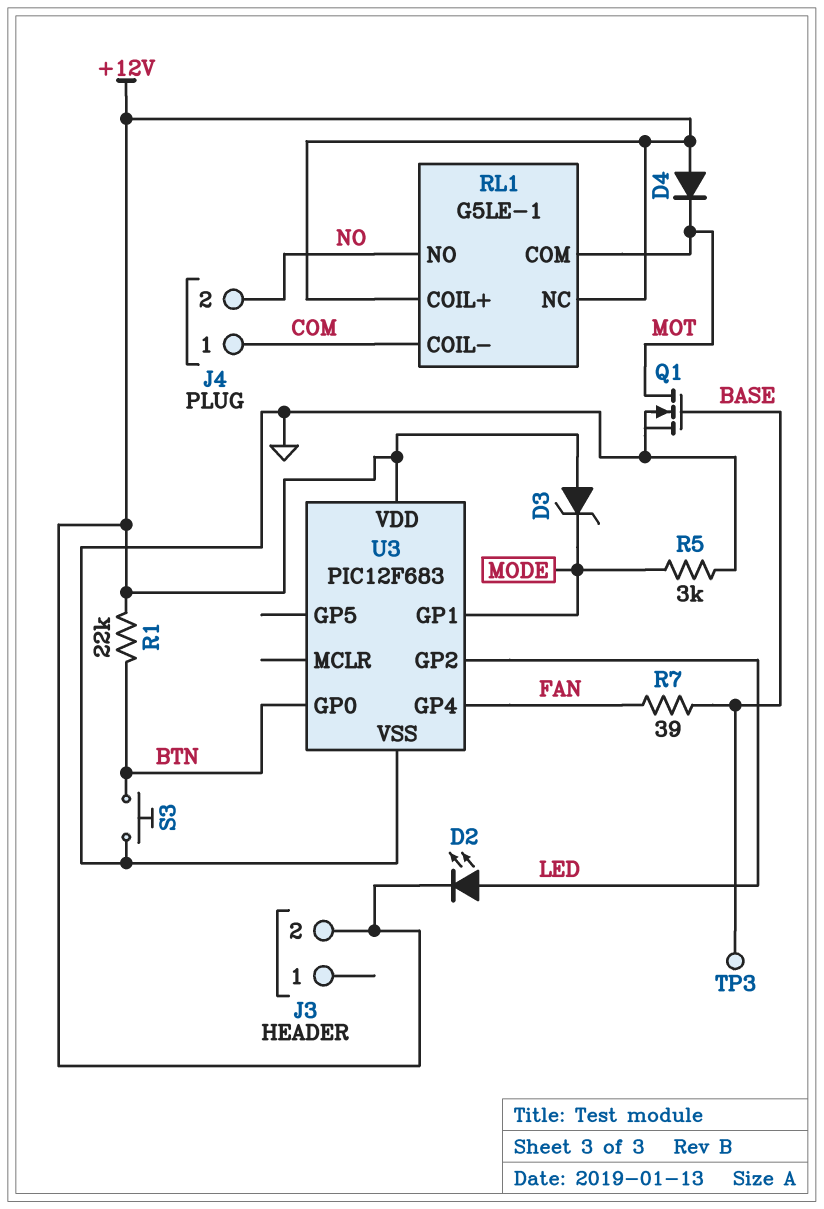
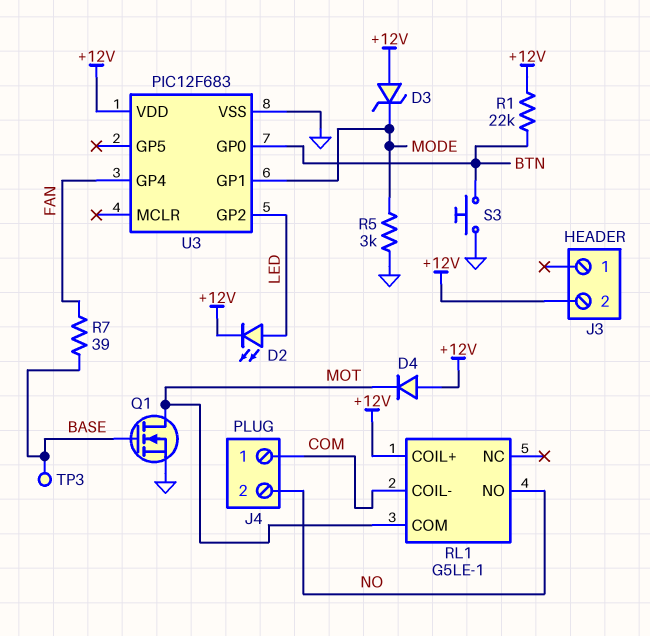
RL1 pin NC: +12V -> none

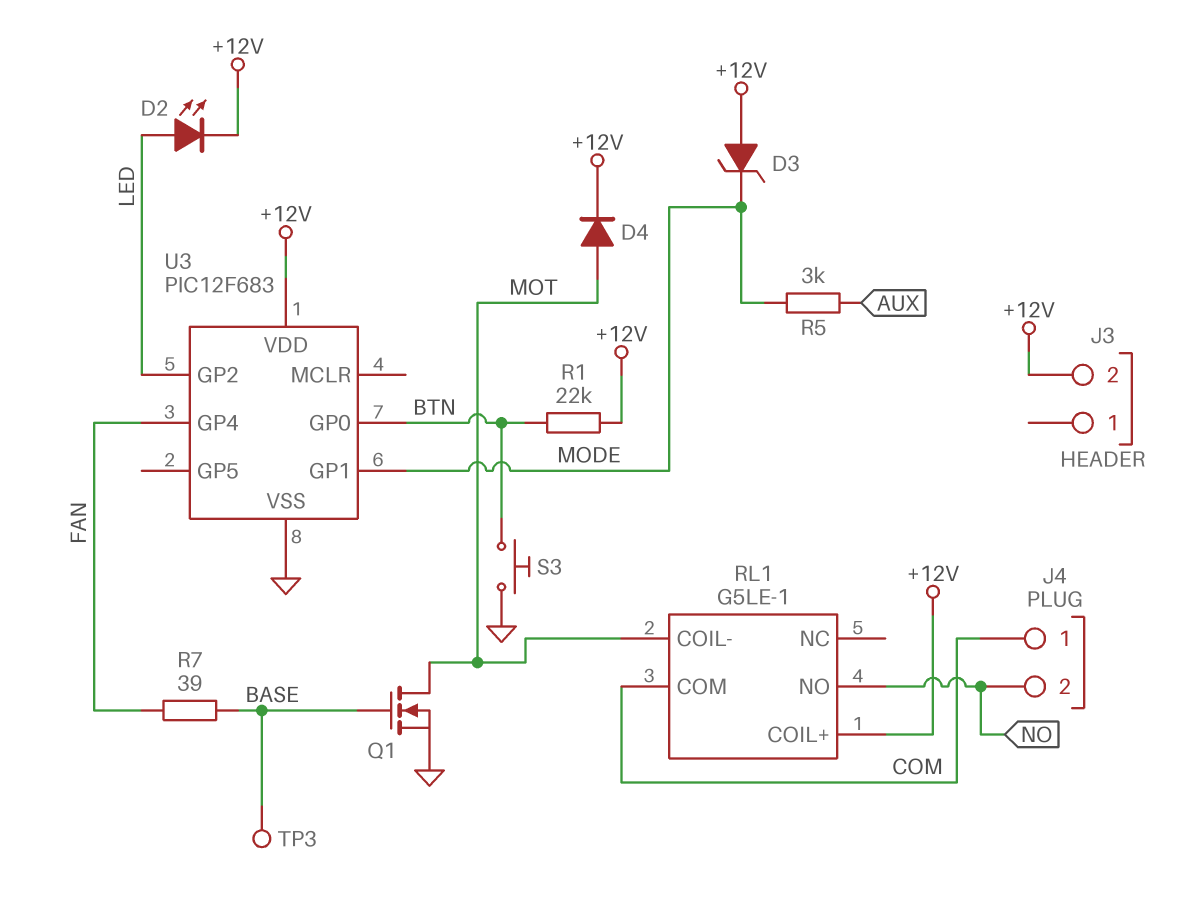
D4: diode (A +12V, K MOT) -> diode (A MOT, K +12V)
R5: 3k (GND, MODE) -> 3k (AUX, MODE)
RL1 pin COIL-: COM -> MOT
RL1 pin COM: MOT -> COM

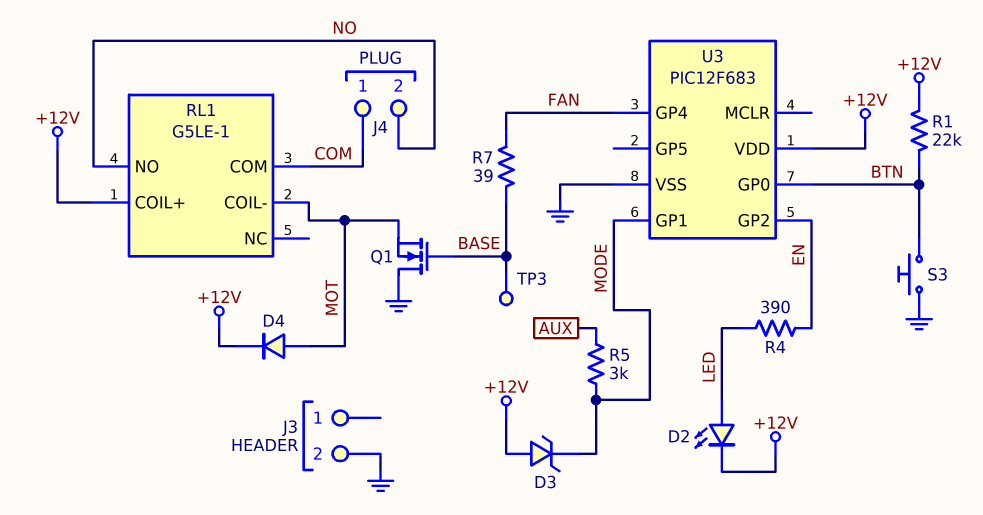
J3 pin 2: +12V -> GND
Q1: NMOS (G BASE, D MOT, S GND) -> NMOS (G BASE, D GND, S MOT)
R4: none -> 390 (EN, LED)
U3 pin GP2: LED -> EN

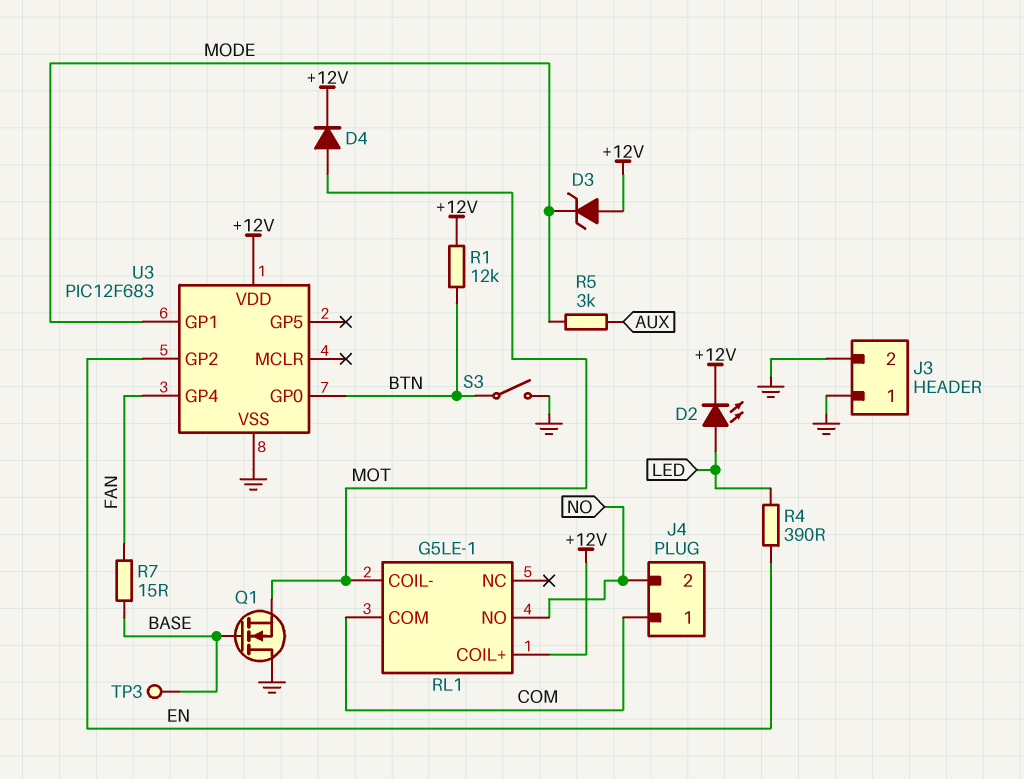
J3 pin 1: none -> GND
R1: 22k (+12V, BTN) -> 12k (+12V, BTN)
R7: 39 (BASE, FAN) -> 15 (BASE, FAN)
S3: button (BTN, GND) -> switch (BTN, GND)

